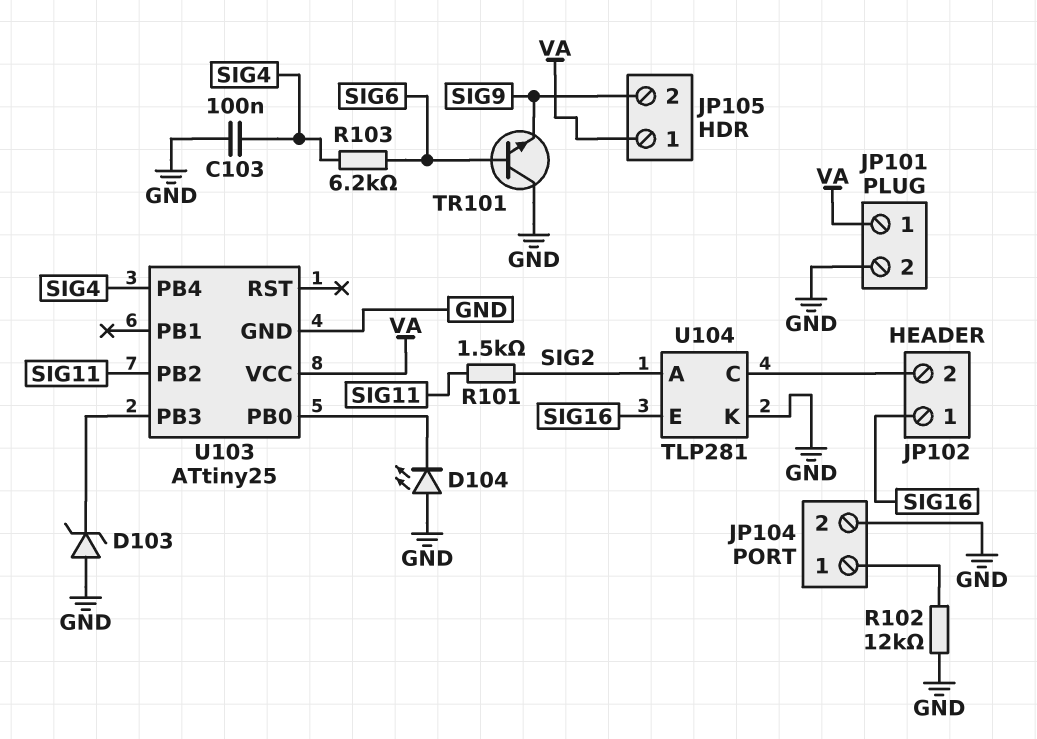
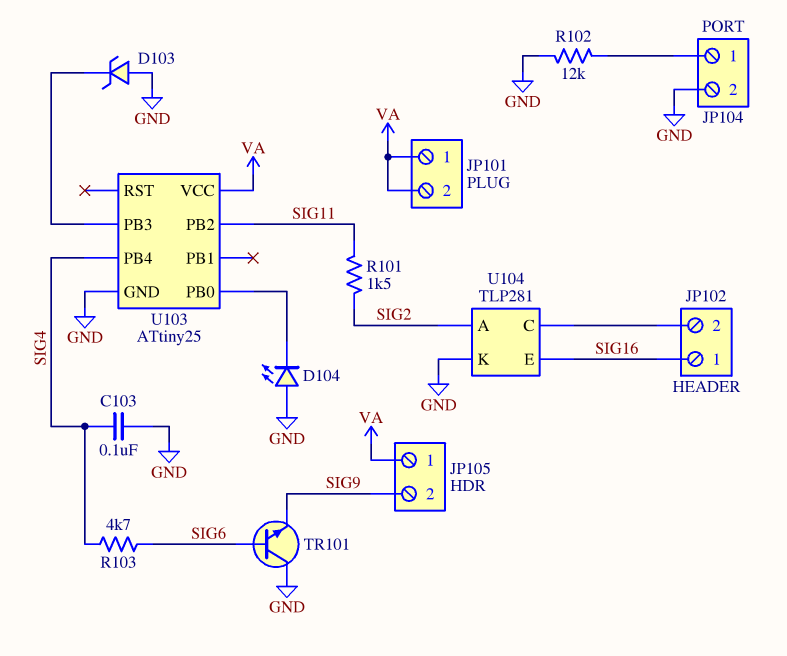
JP101 pin 2: GND -> VA
R103: 6.2k (SIG4, SIG6) -> 4.7k (SIG4, SIG6)

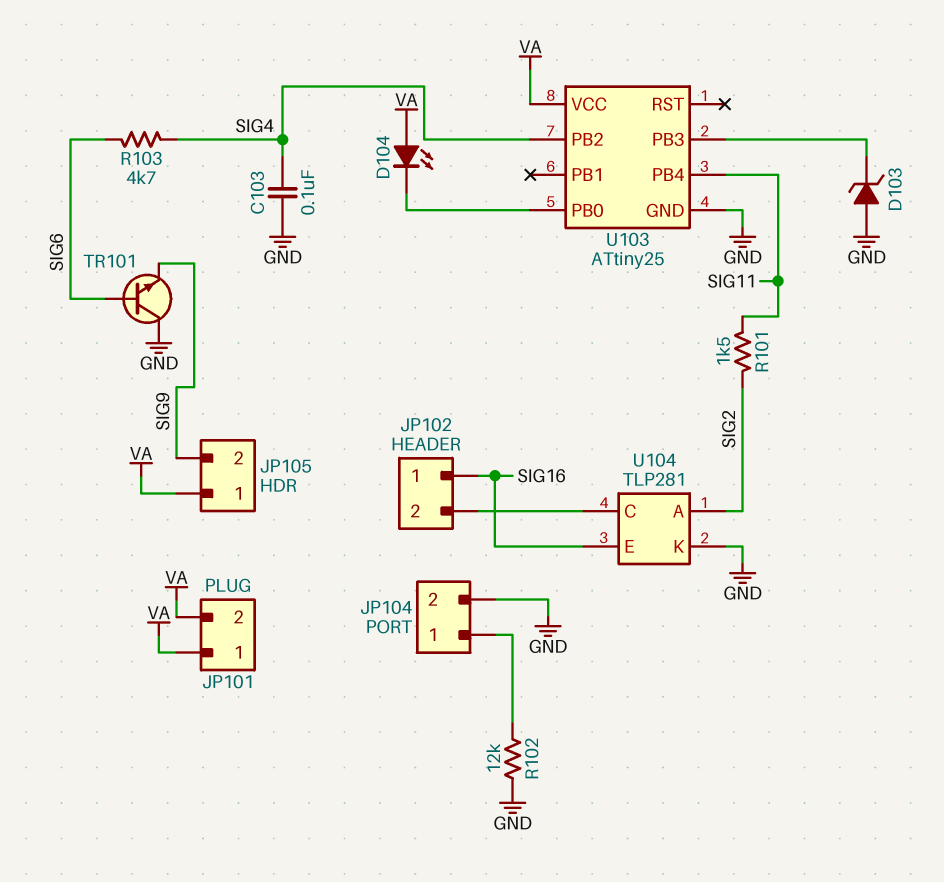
D104: LED (A GND, K U103/PB0) -> LED (A VA, K U103/PB0)
U103 pin PB2: SIG11 -> SIG4
U103 pin PB4: SIG4 -> SIG11

